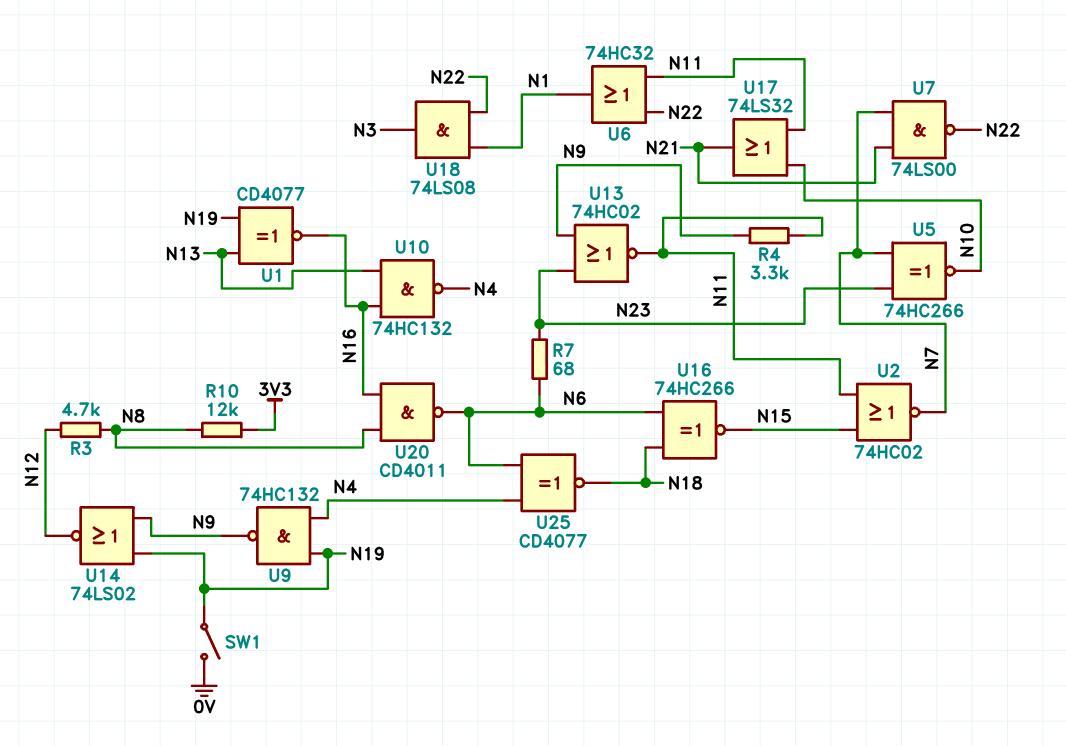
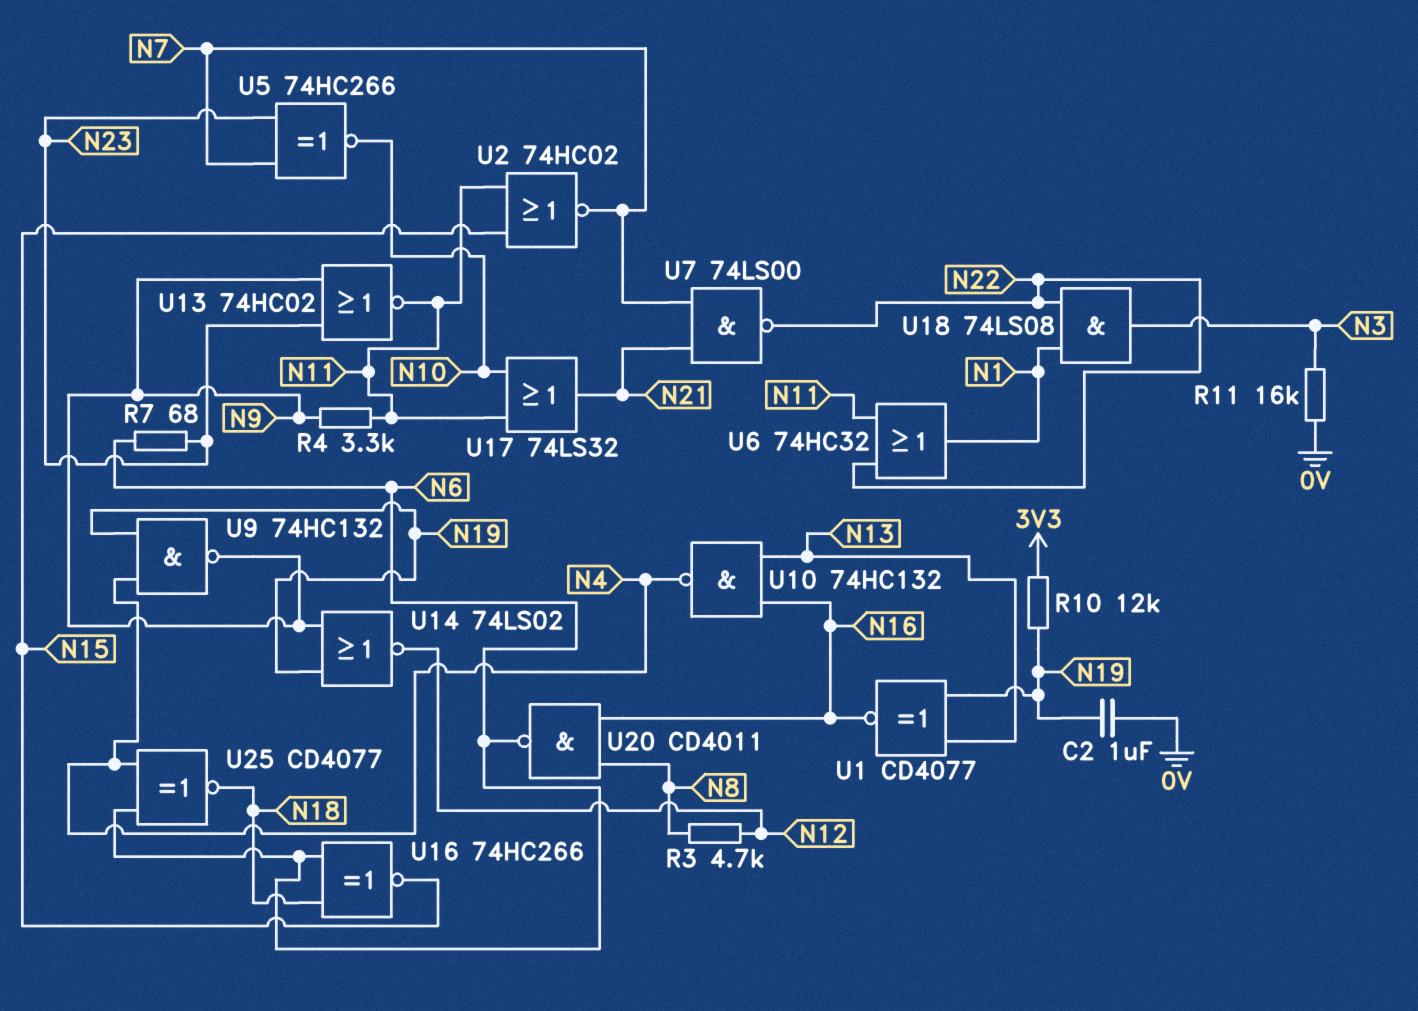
C2: none -> 1uF (0V, N19)
R10: 12k (3V3, N8) -> 12k (3V3, N19)
R11: none -> 16k (0V, N3)
SW1: switch (0V, N19) -> none

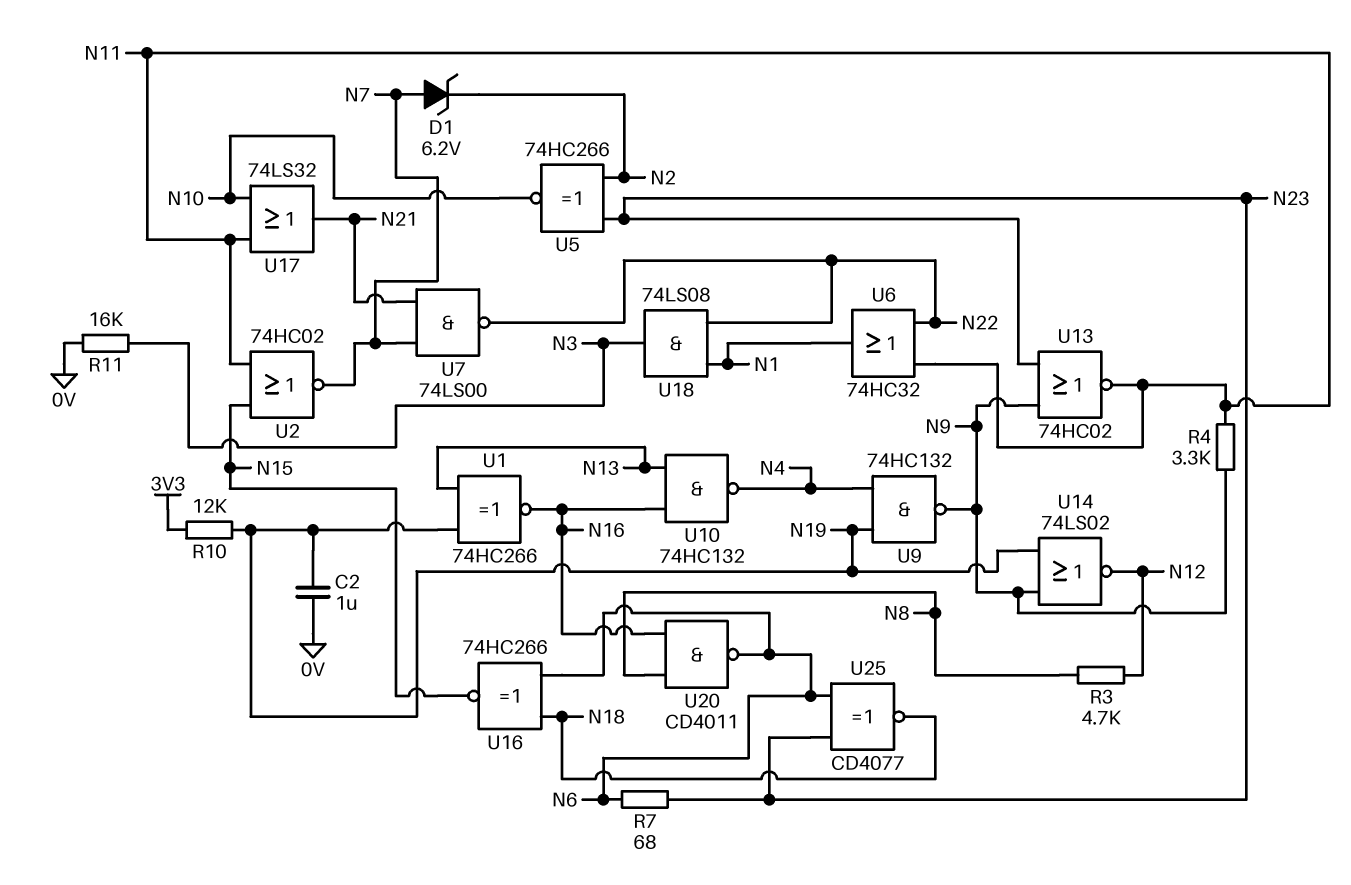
D1: none -> zener 6.2V (A N7, K N2)
U1: XNOR CD4077 (in N13, in N19, out N16) -> XNOR 74HC266 (in N13, in N19, out N16)
U5: XNOR 74HC266 (in N7, in N23, out N10) -> XNOR 74HC266 (in N2, in N23, out N10)
U25: XNOR CD4077 (in N4, in N6, out N18) -> XNOR CD4077 (in N6, in N23, out N18)

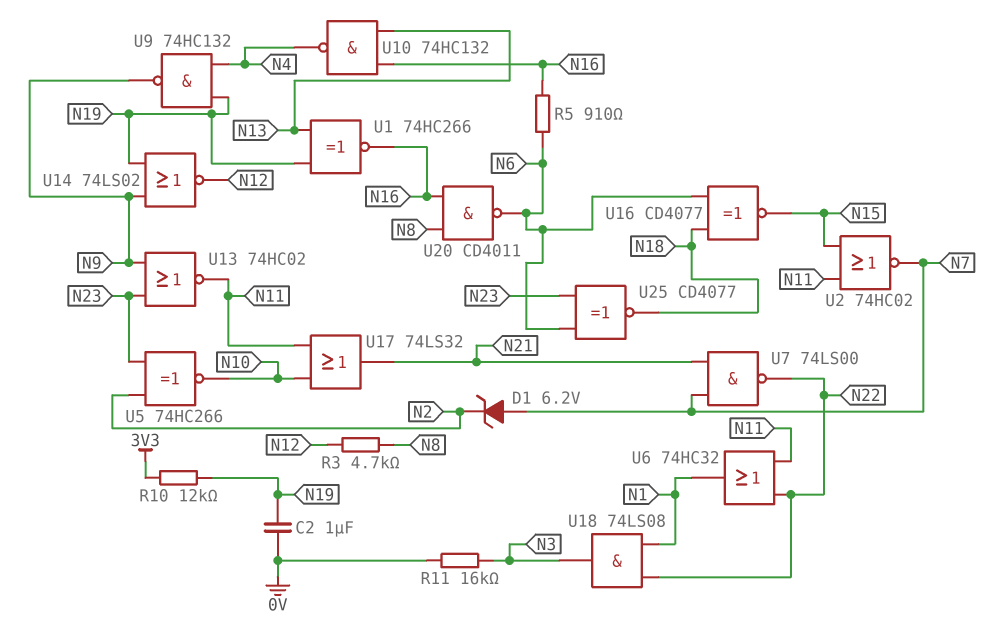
R4: 3.3k (N9, N11) -> none
R5: none -> 910 (N6, N16)
R7: 68 (N6, N23) -> none
U16: XNOR 74HC266 (in N6, in N18, out N15) -> XNOR CD4077 (in N6, in N18, out N15)

